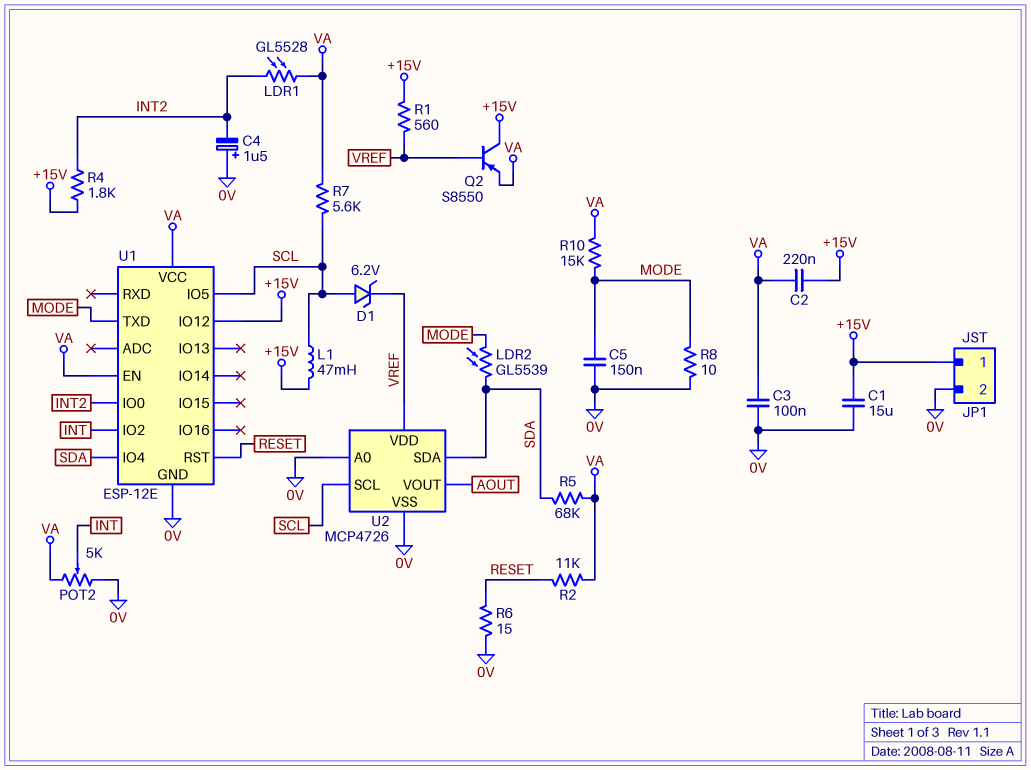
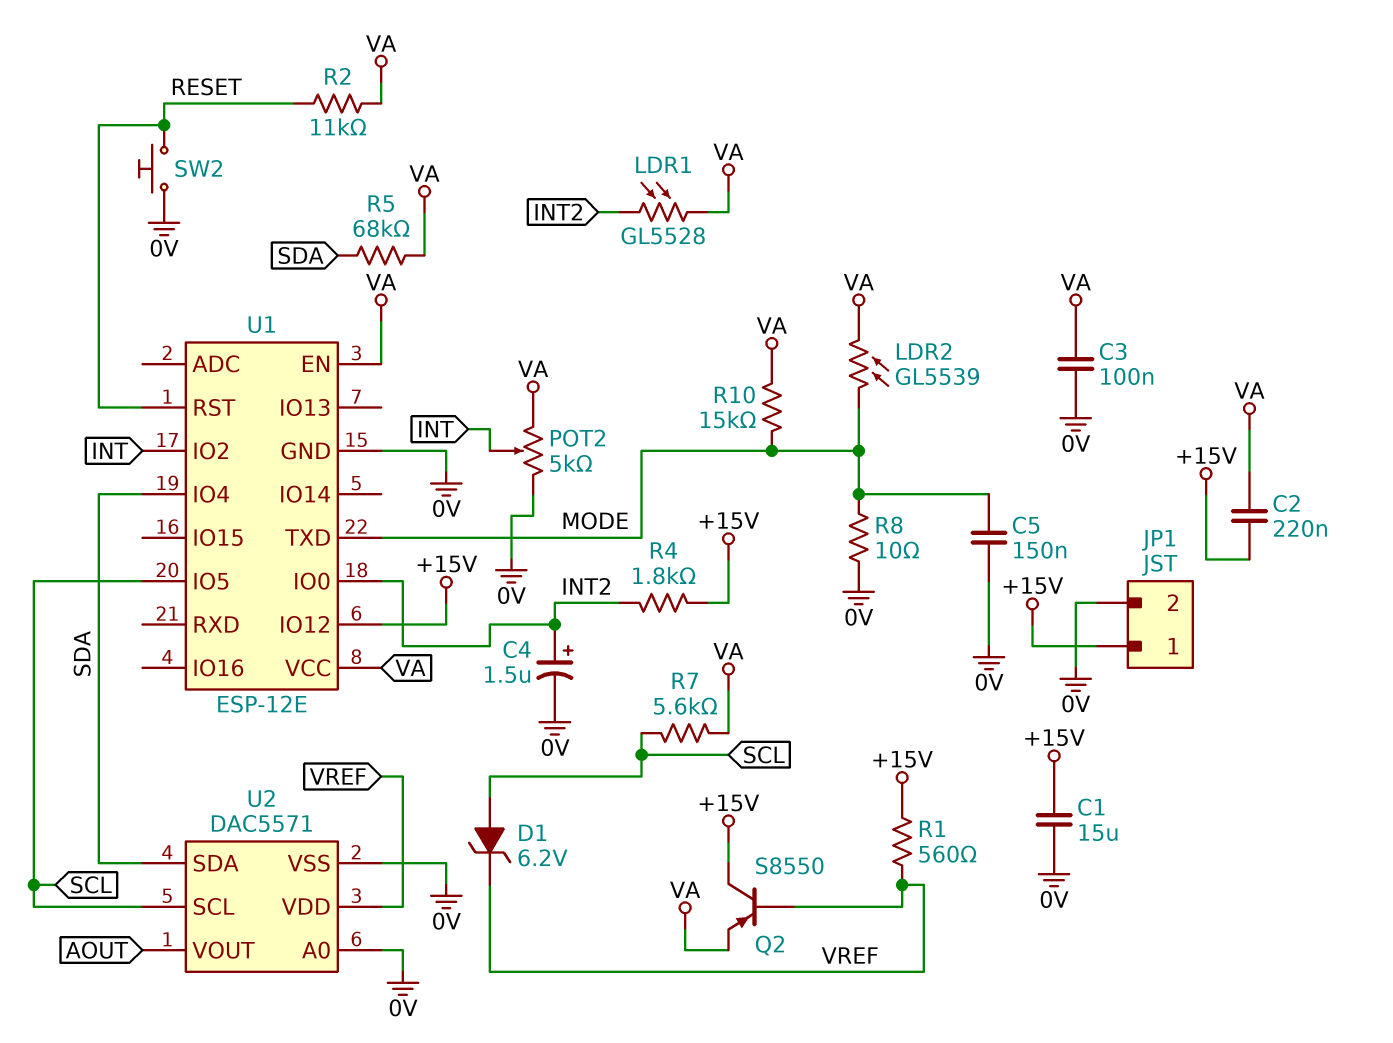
C4: 1.5uF (plus 0V, minus INT2) -> 1.5uF (plus INT2, minus 0V)
L1: 47mH (+15V, SCL) -> none
LDR2: GL5539 (MODE, SDA) -> GL5539 (MODE, VA)
R6: 15 (0V, RESET) -> none
SW2: none -> button (0V, RESET)
U2: MCP4726 -> DAC5571

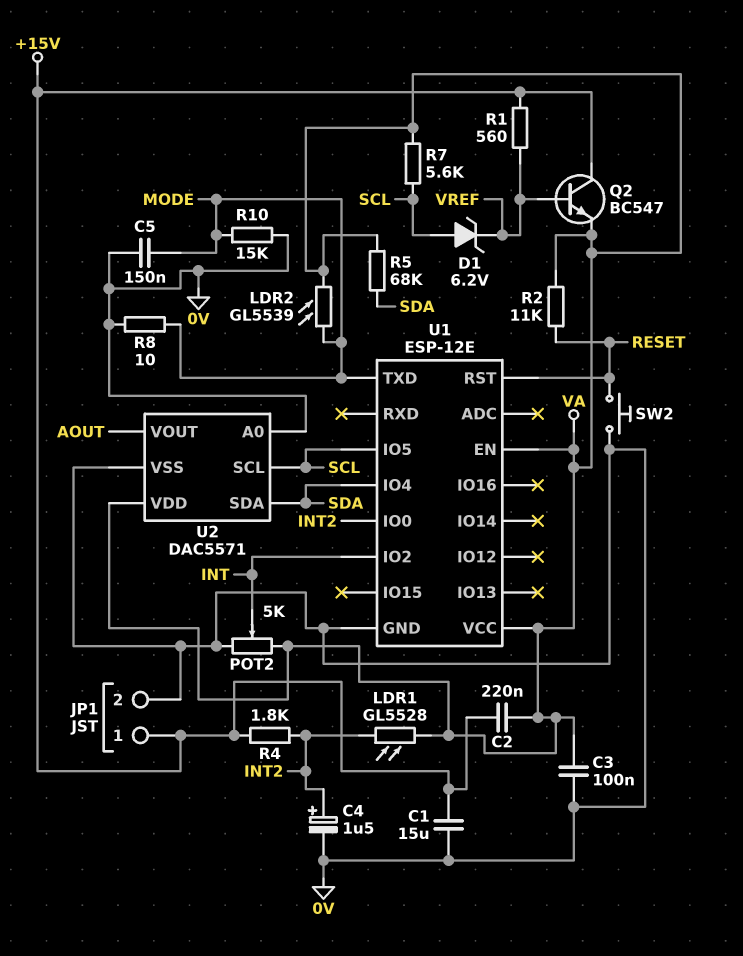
Q2: PNP S8550 (B VREF, C +15V, E VA) -> NPN BC547 (B VREF, C +15V, E VA)
R10: 15k (MODE, VA) -> 15k (0V, MODE)
U1 pin IO12: +15V -> none
U2 pin VDD: VREF -> VA

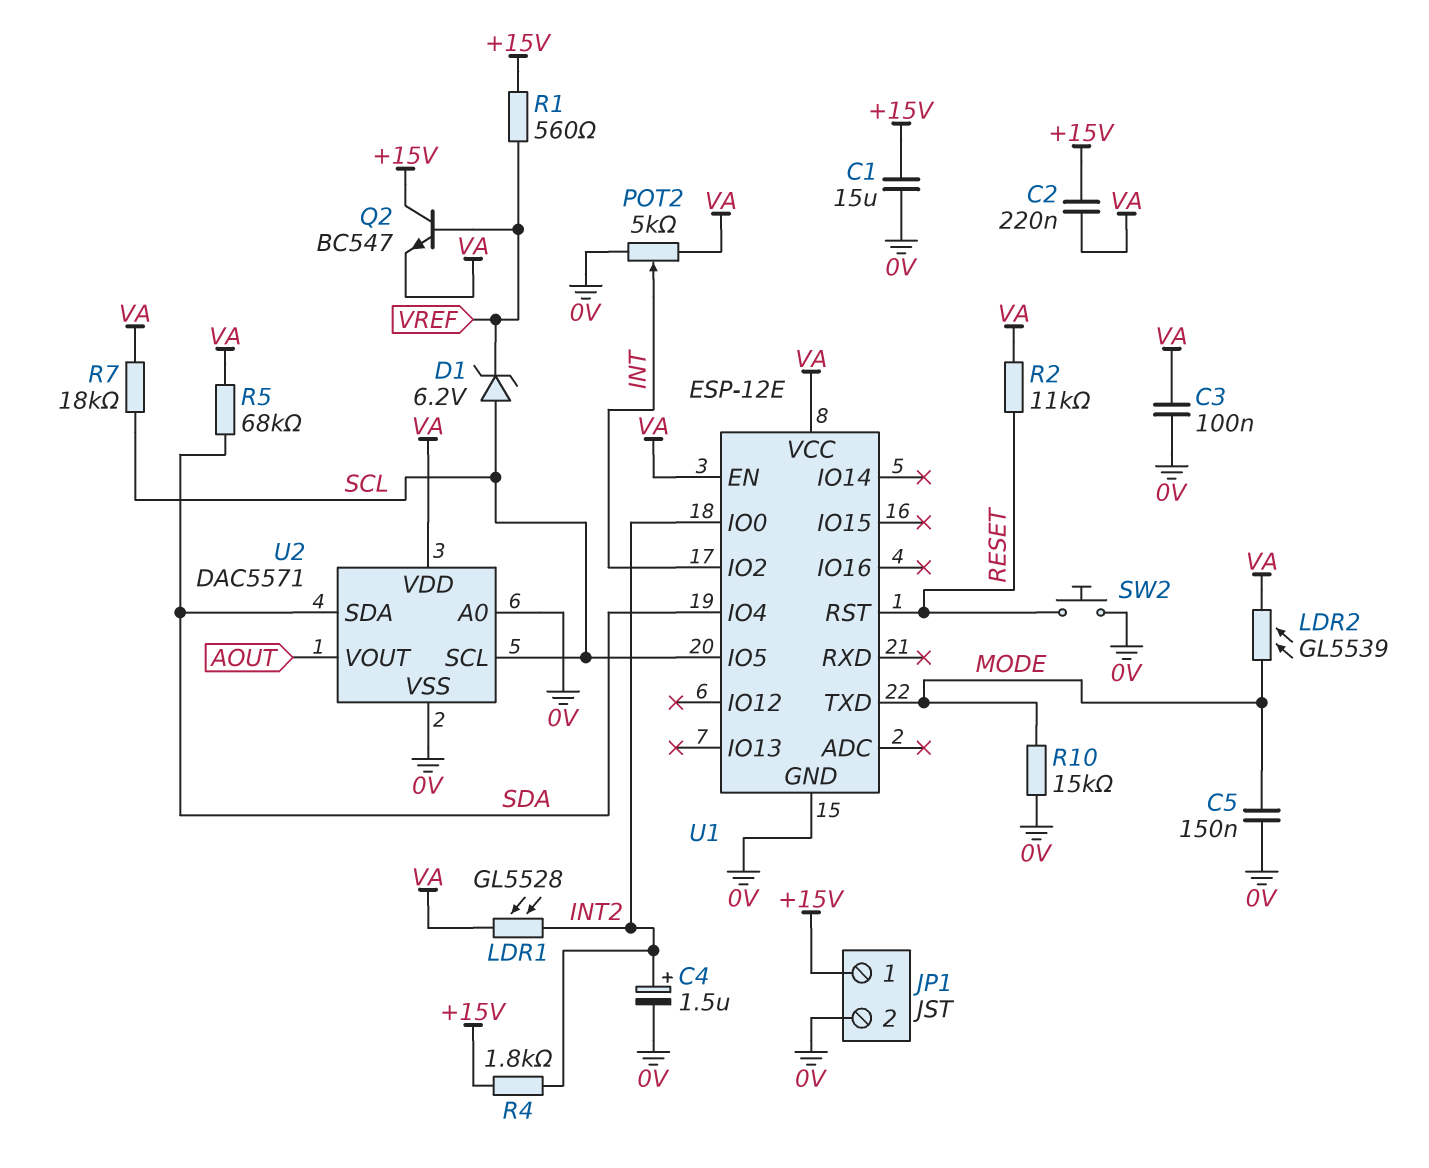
R7: 5.6k (SCL, VA) -> 18k (SCL, VA)
R8: 10 (0V, MODE) -> none

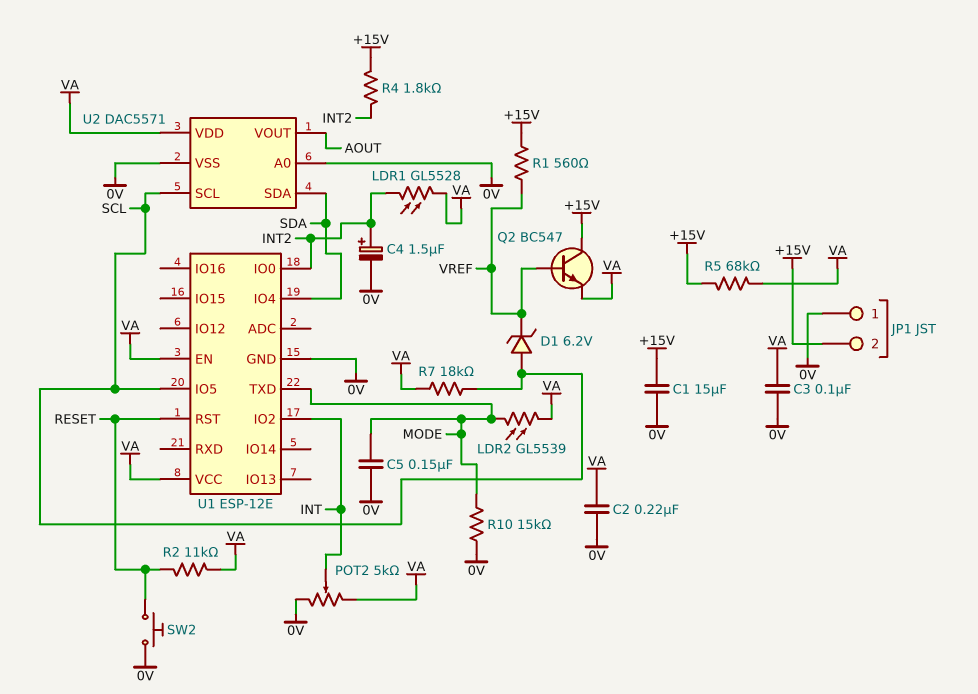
C2: 220nF (+15V, VA) -> 220nF (0V, VA)
JP1 pin 1: +15V -> 0V
JP1 pin 2: 0V -> +15V
R5: 68k (SDA, VA) -> 68k (+15V, VA)

